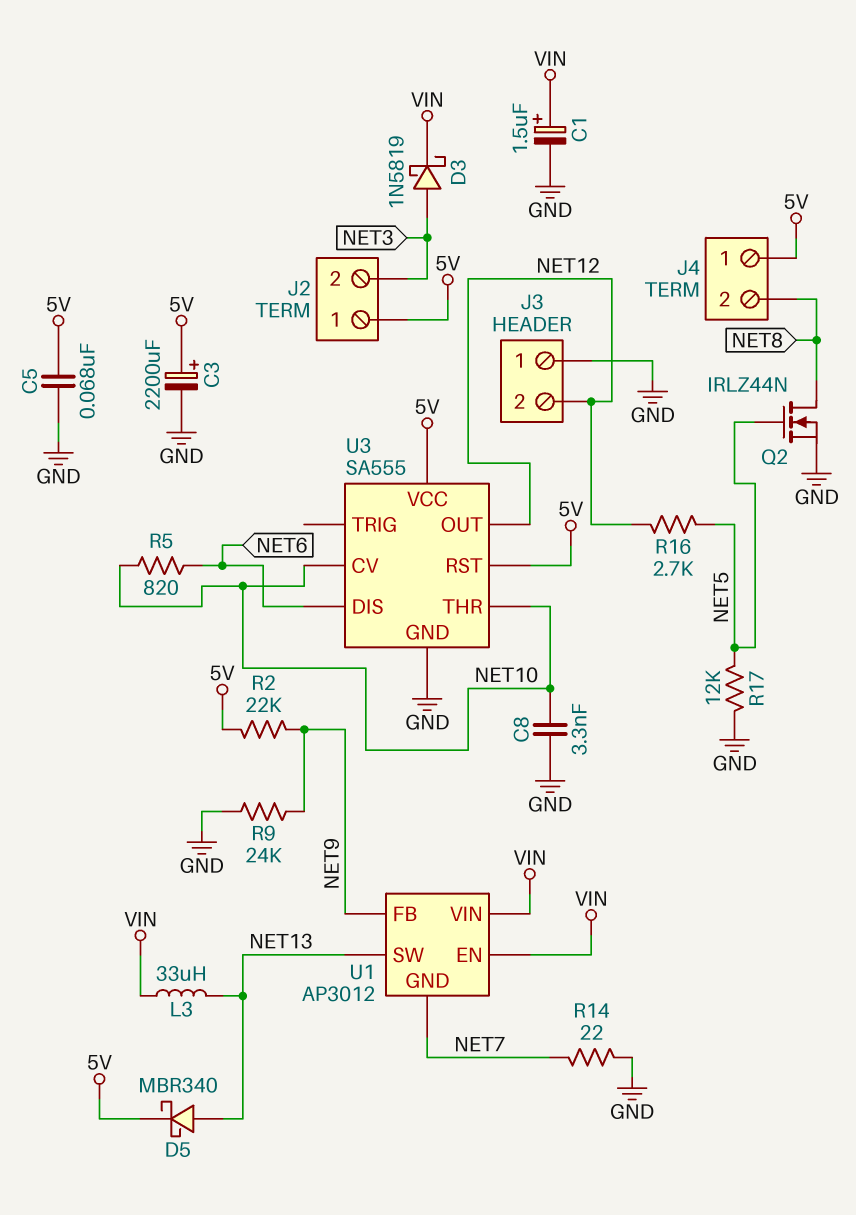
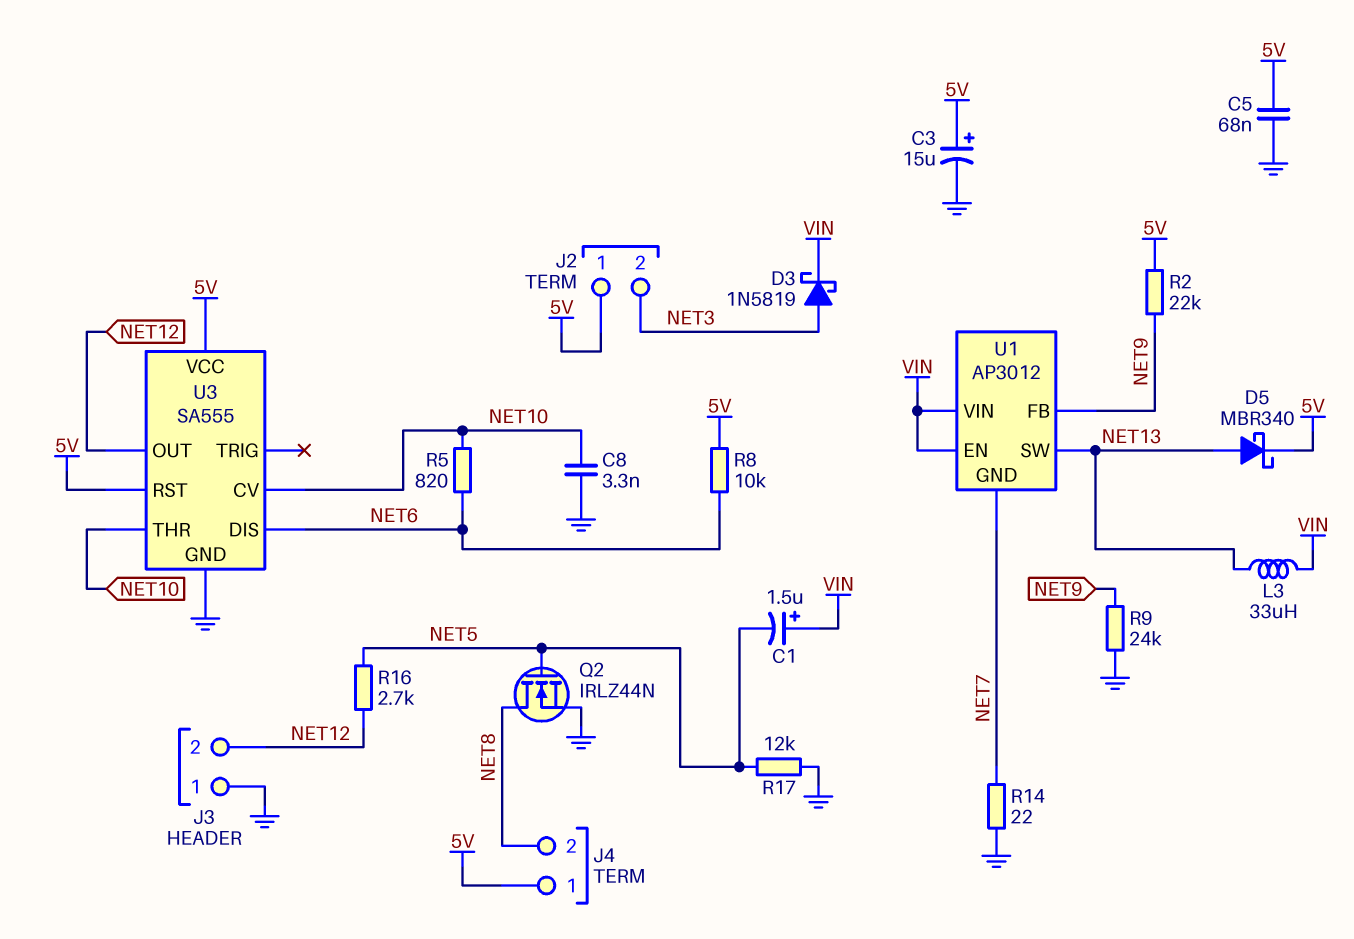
C1: 1.5uF (plus VIN, minus GND) -> 1.5uF (plus VIN, minus NET5)
C3: 2200uF (plus 5V, minus GND) -> 15uF (plus 5V, minus GND)
R8: none -> 10k (5V, NET6)

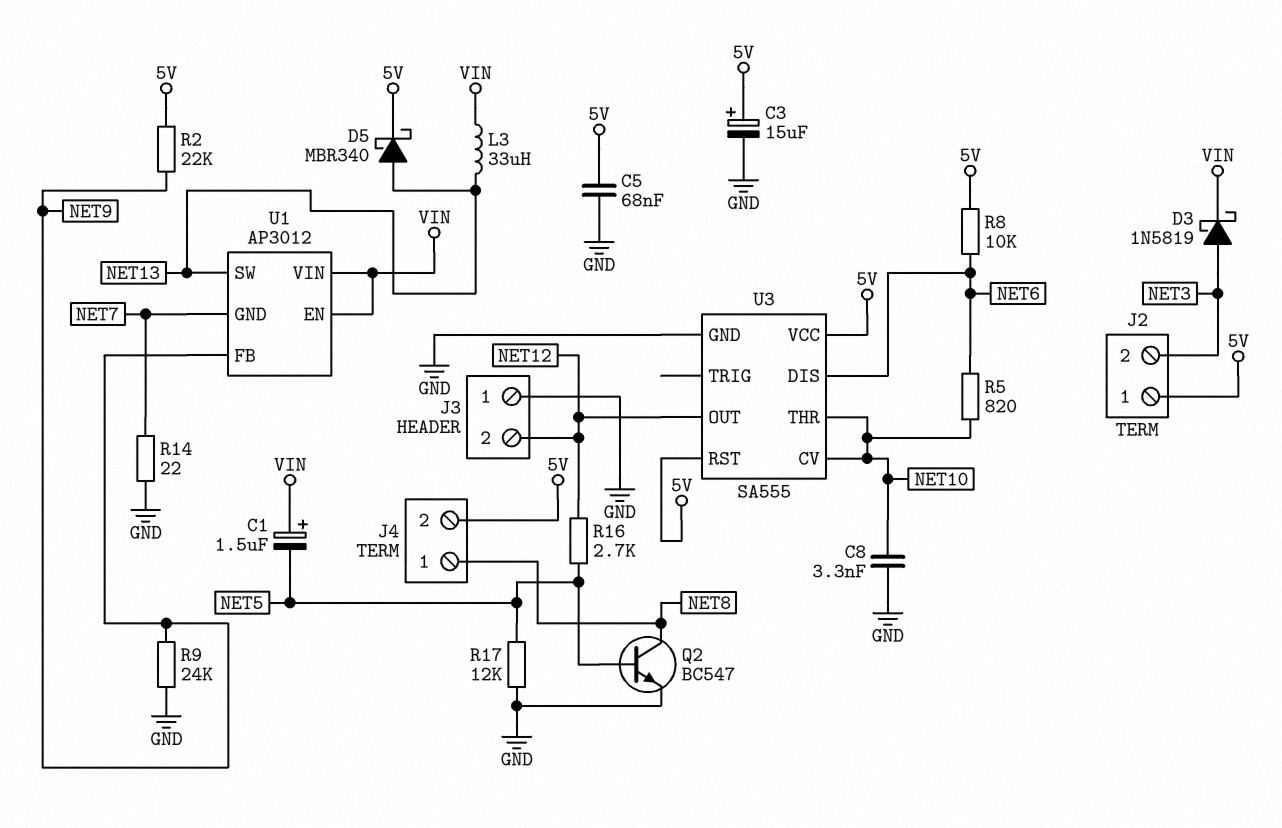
J4 pin 1: 5V -> NET8
J4 pin 2: NET8 -> 5V
Q2: NMOS IRLZ44N (G NET5, D NET8, S GND) -> NPN BC547 (B NET5, C NET8, E GND)

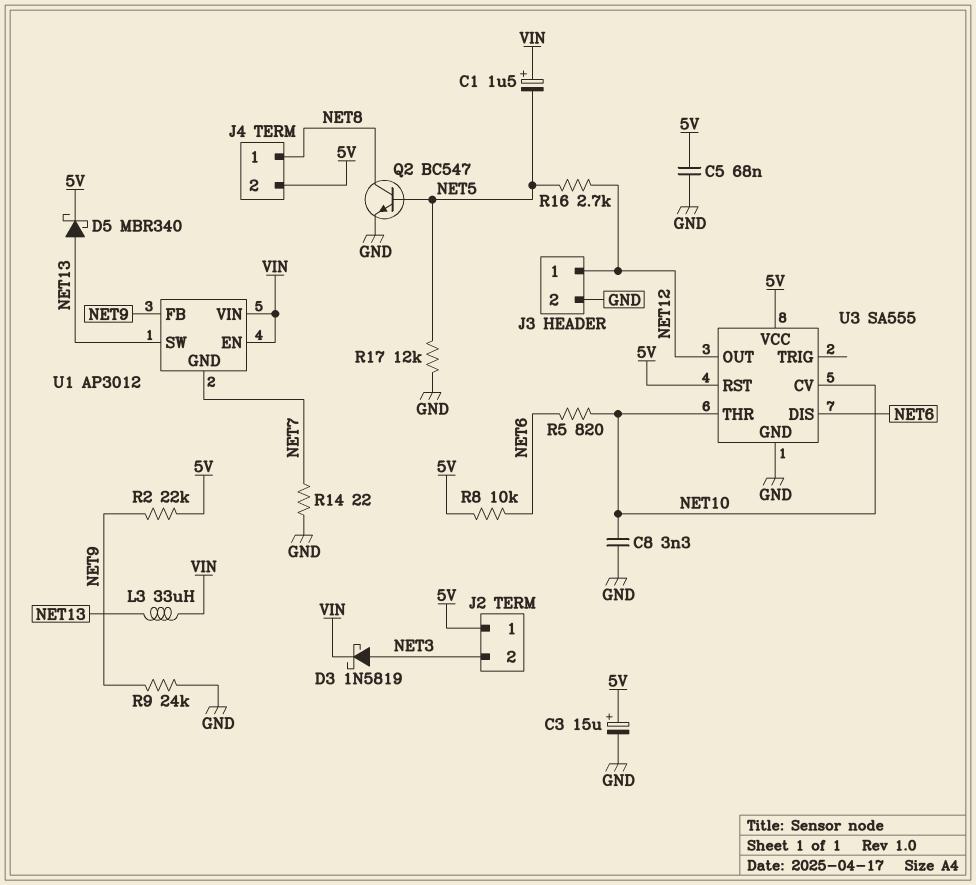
J3 pin 1: GND -> NET12
J3 pin 2: NET12 -> GND

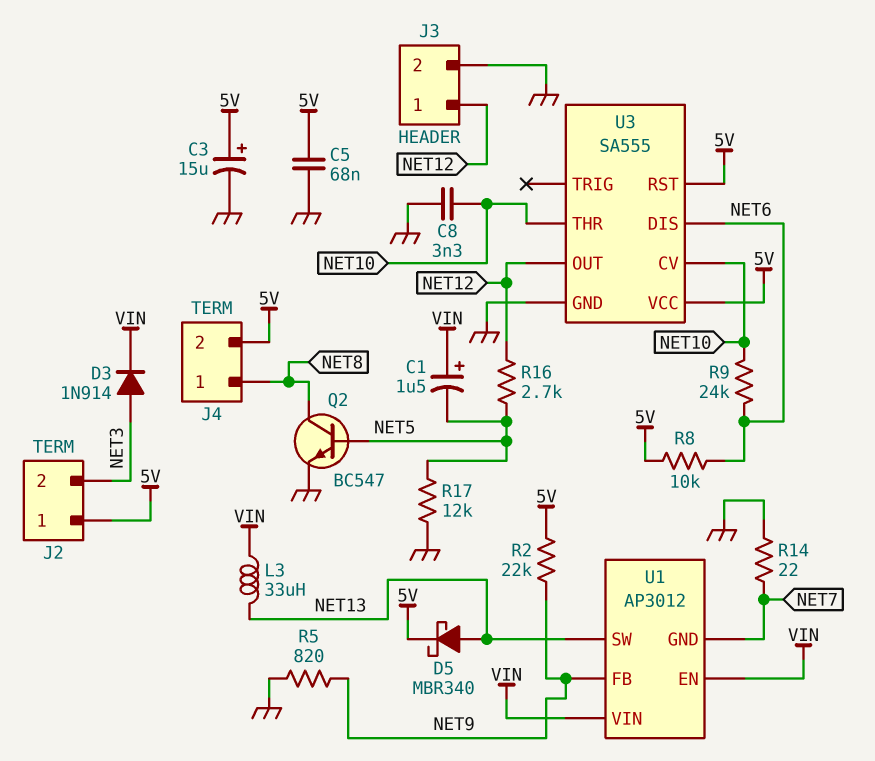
D3: schottky 1N5819 (A NET3, K VIN) -> diode 1N914 (A NET3, K VIN)
R5: 820 (NET6, NET10) -> 820 (GND, NET9)
R9: 24k (GND, NET9) -> 24k (NET6, NET10)

